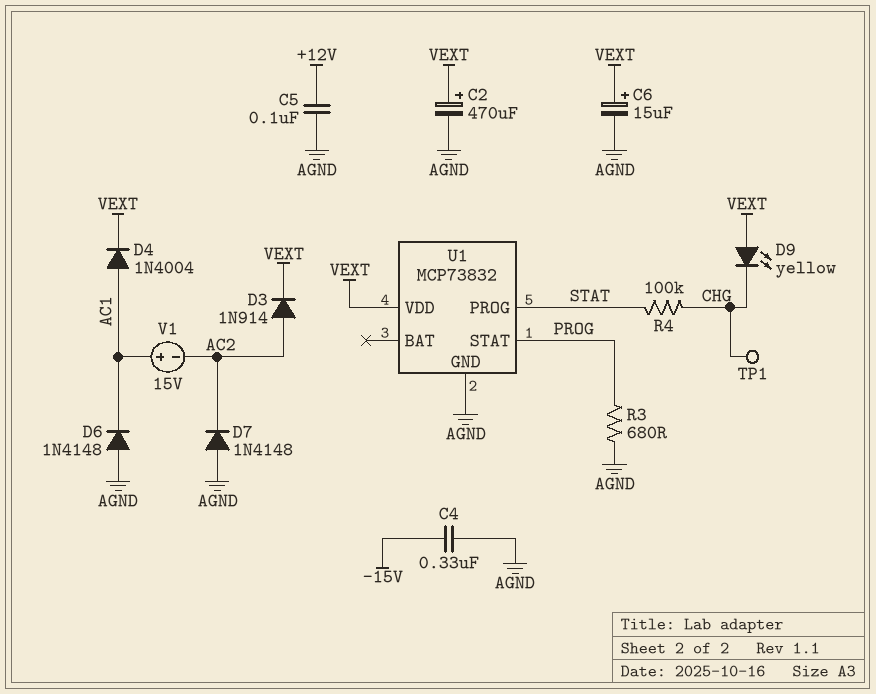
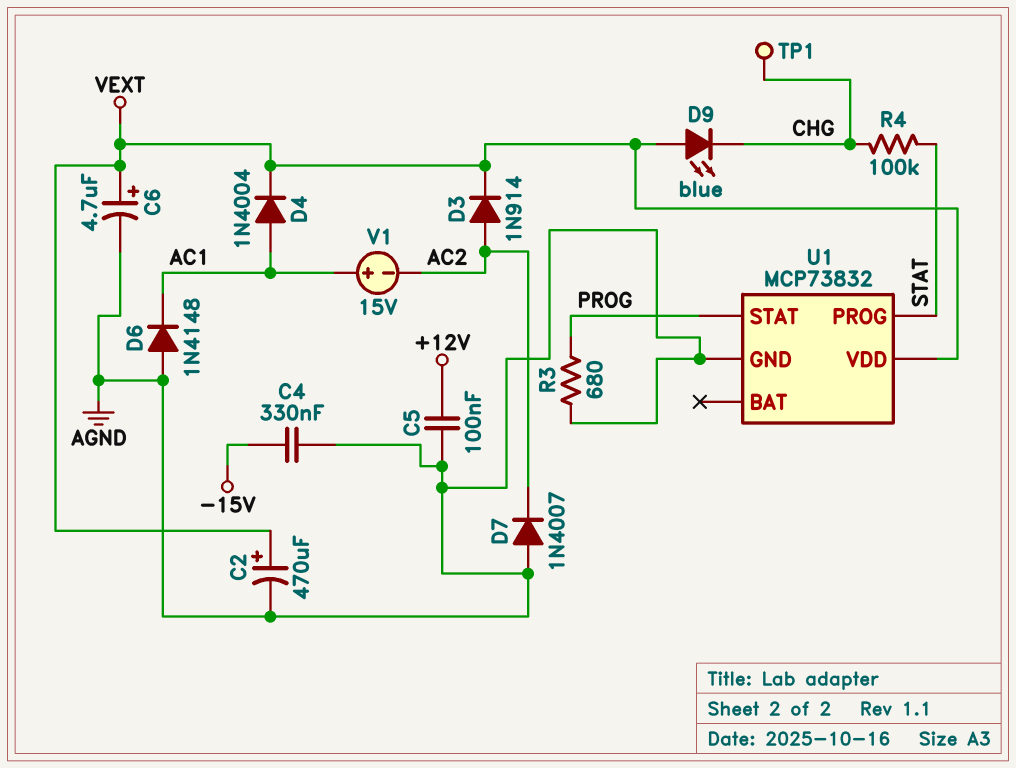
C6: 15uF (plus VEXT, minus AGND) -> 4.7uF (plus VEXT, minus AGND)
D7: diode 1N4148 (A AGND, K AC2) -> diode 1N4007 (A AGND, K AC2)
D9: LED yellow (A VEXT, K CHG) -> LED blue (A VEXT, K CHG)

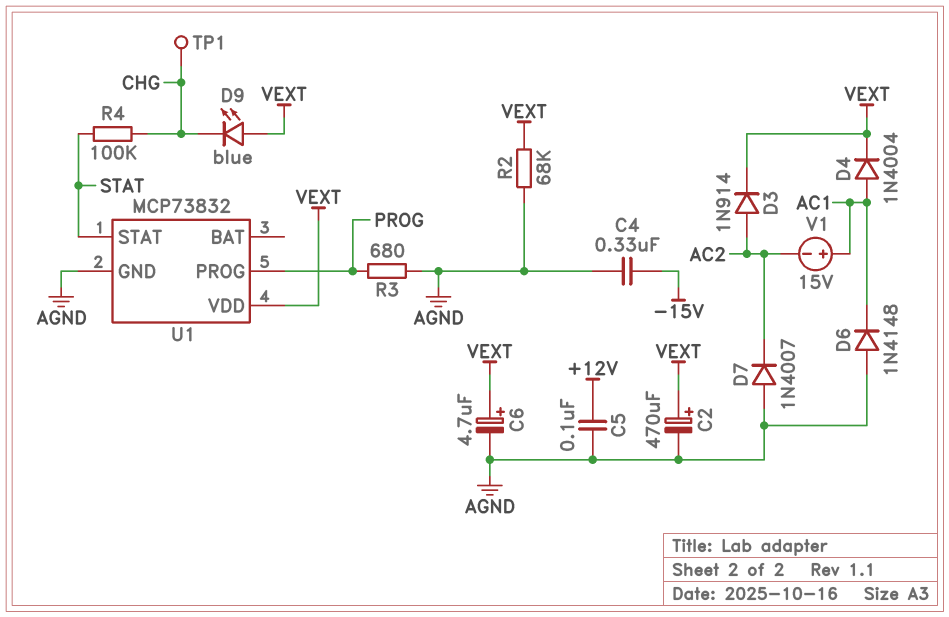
R2: none -> 68k (AGND, VEXT)
U1 pin PROG: STAT -> PROG
U1 pin STAT: PROG -> STAT

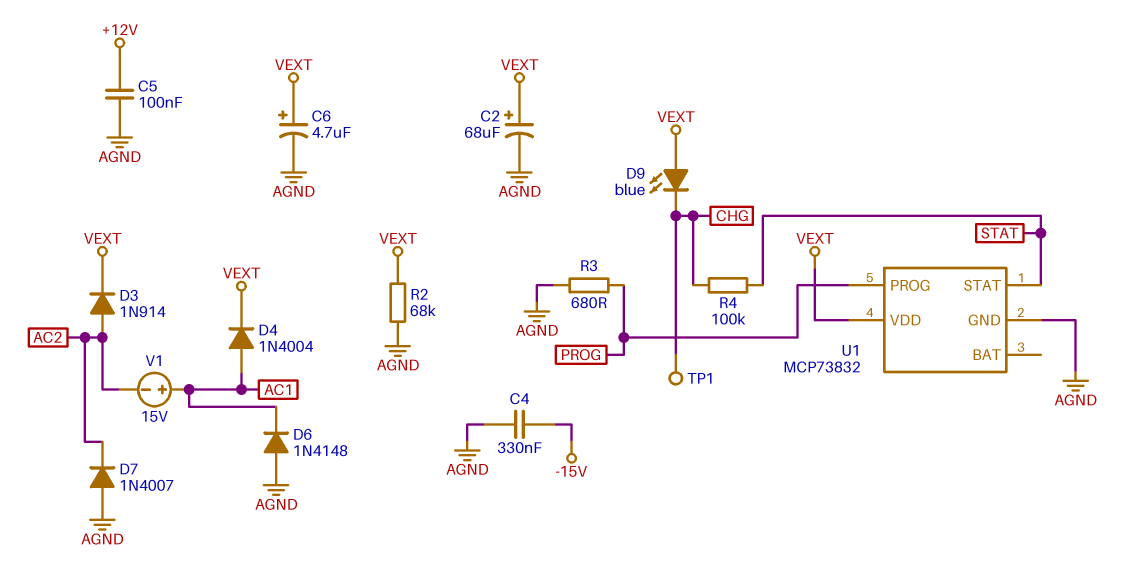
C2: 470uF (plus VEXT, minus AGND) -> 68uF (plus VEXT, minus AGND)

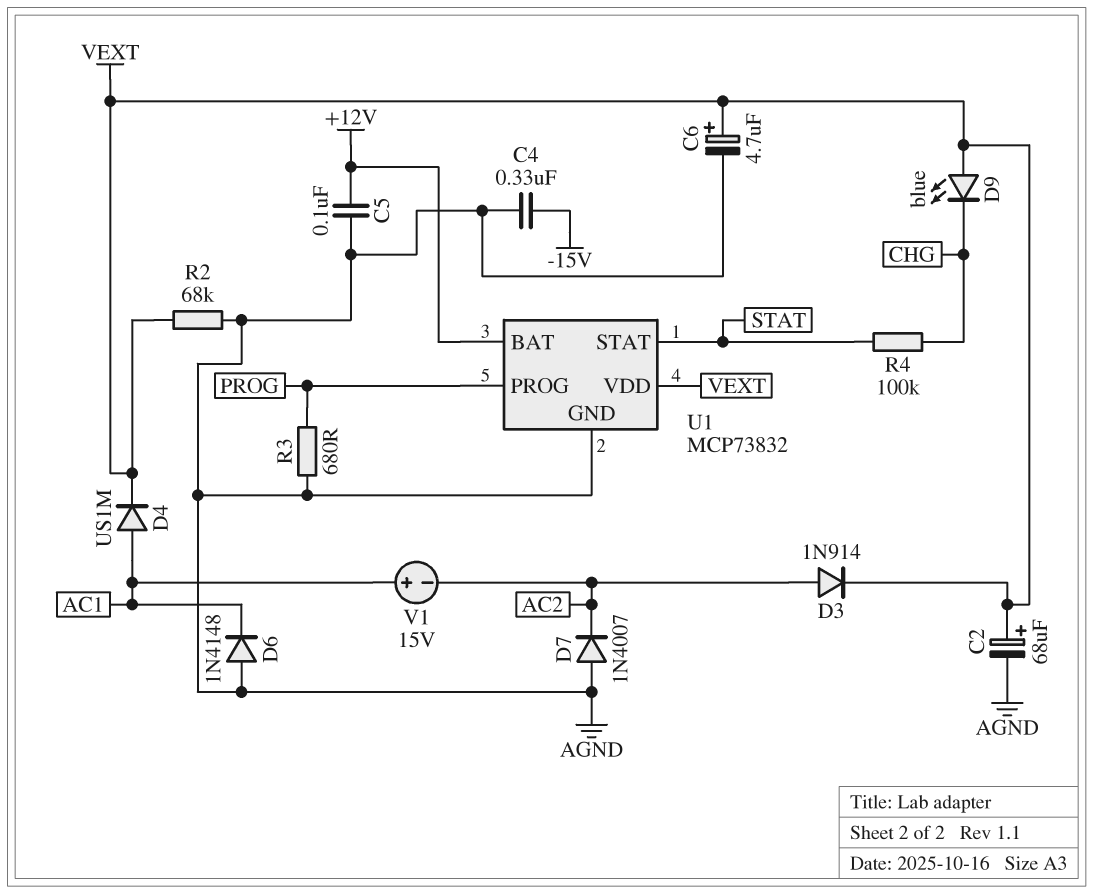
D4: diode 1N4004 (A AC1, K VEXT) -> diode US1M (A AC1, K VEXT)
TP1: test point (CHG) -> none
U1 pin BAT: none -> +12V

